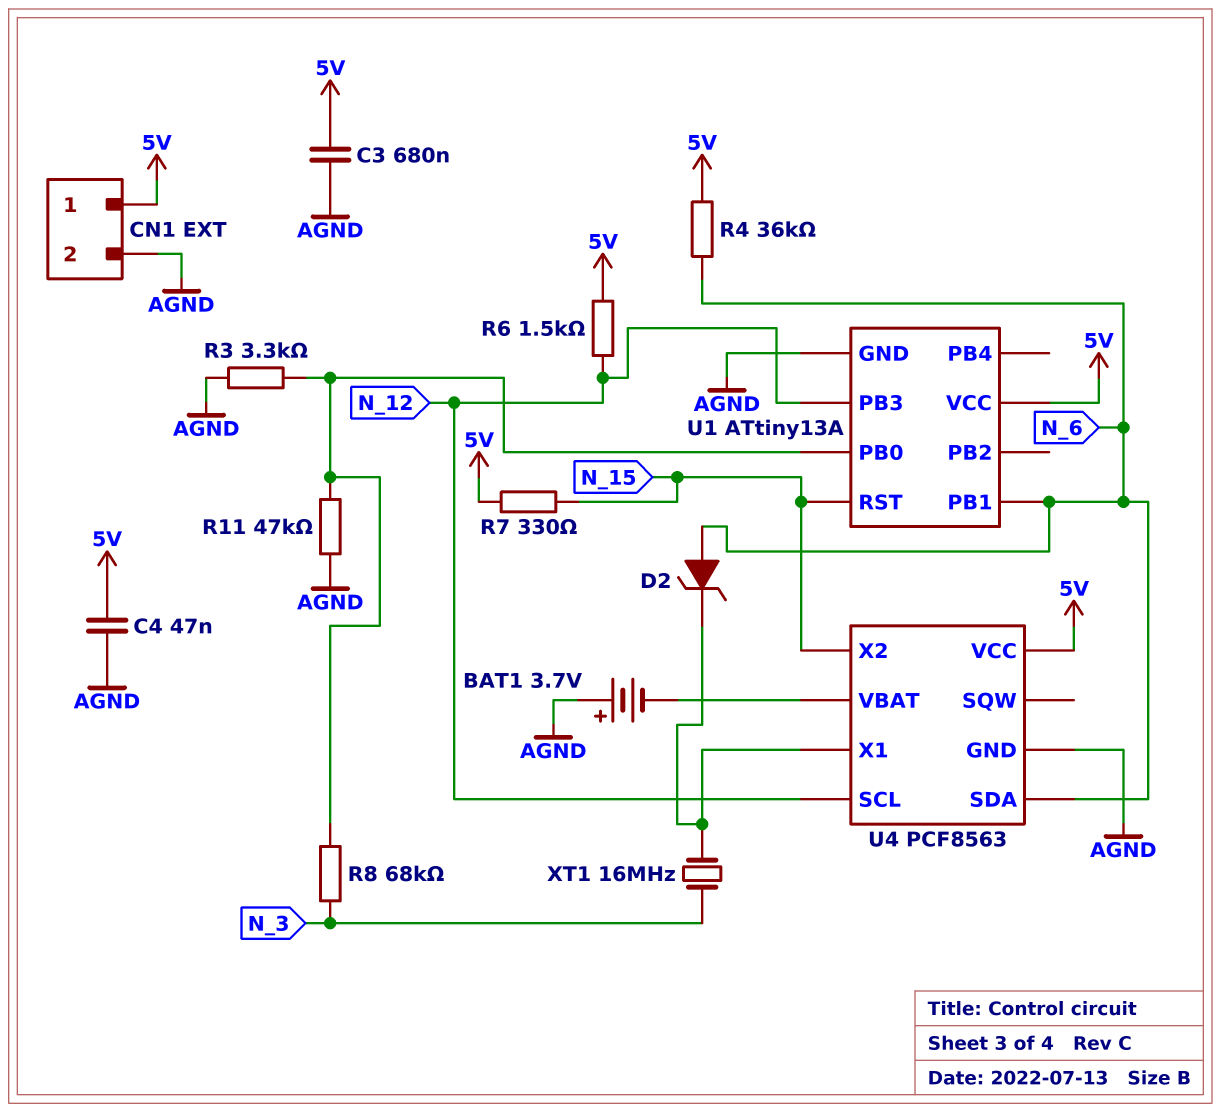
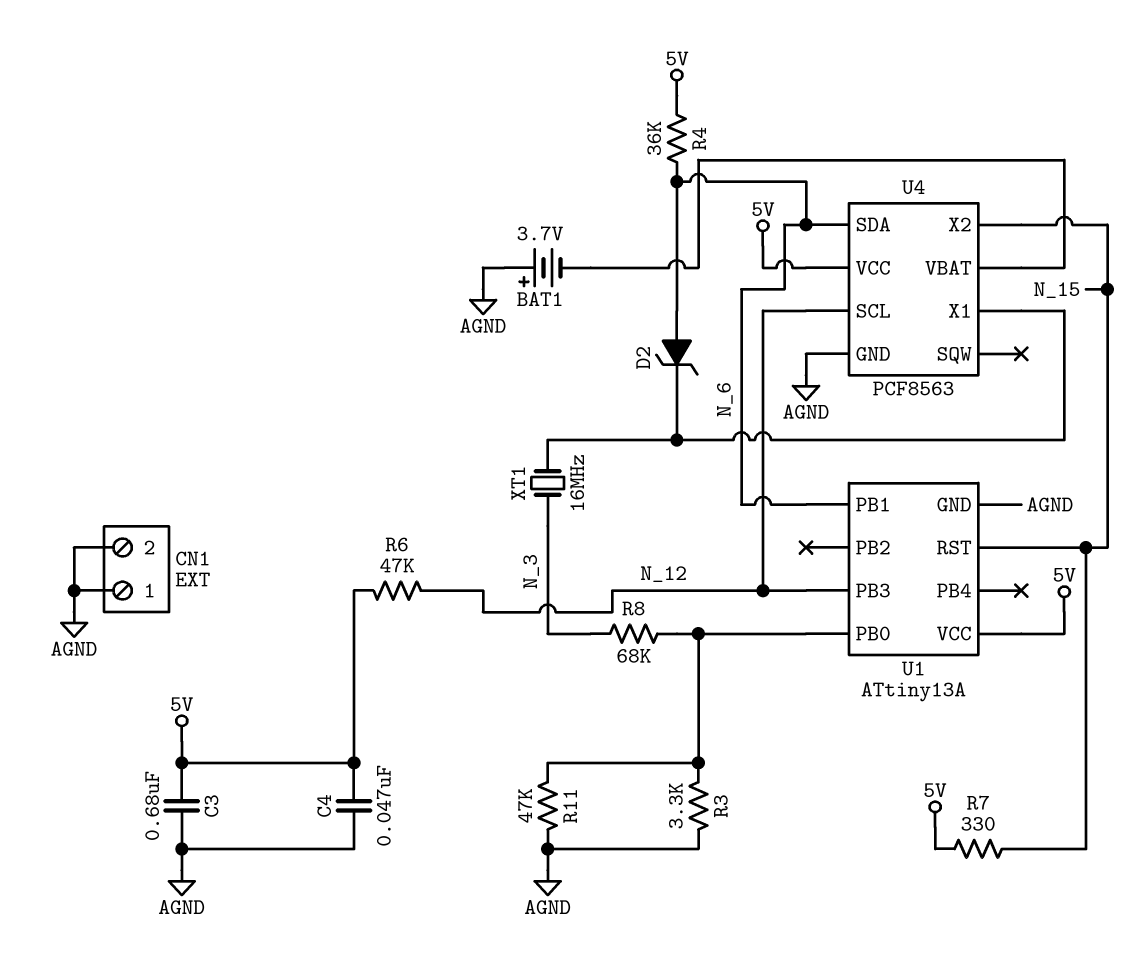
CN1 pin 1: 5V -> AGND
R6: 1.5k (5V, N_12) -> 47k (5V, N_12)

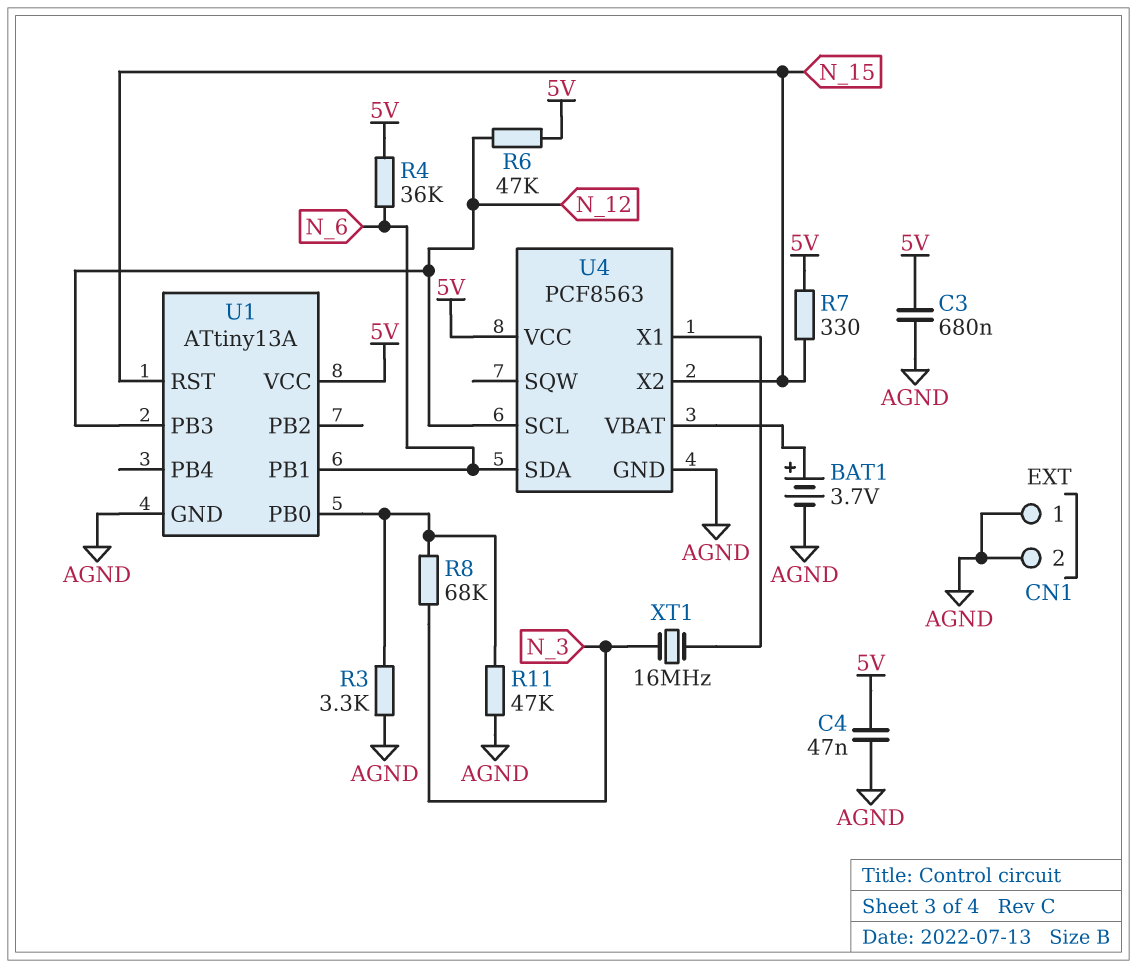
BAT1: 3.7V (plus AGND, minus U4/VBAT) -> 3.7V (plus U4/VBAT, minus AGND)
D2: zener (A N_6, K U4/X1) -> none

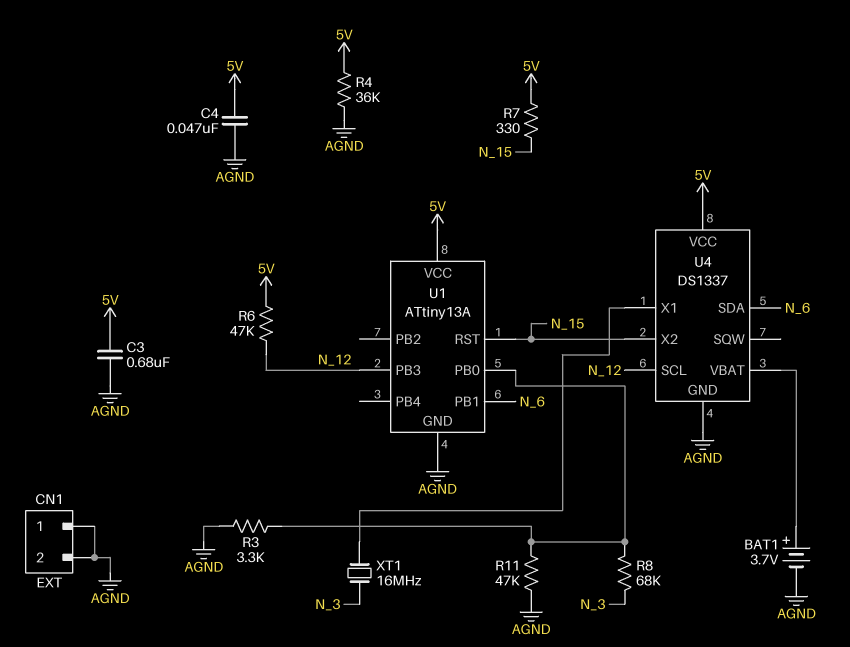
R4: 36k (5V, N_6) -> 36k (5V, AGND)
U4: PCF8563 -> DS1337

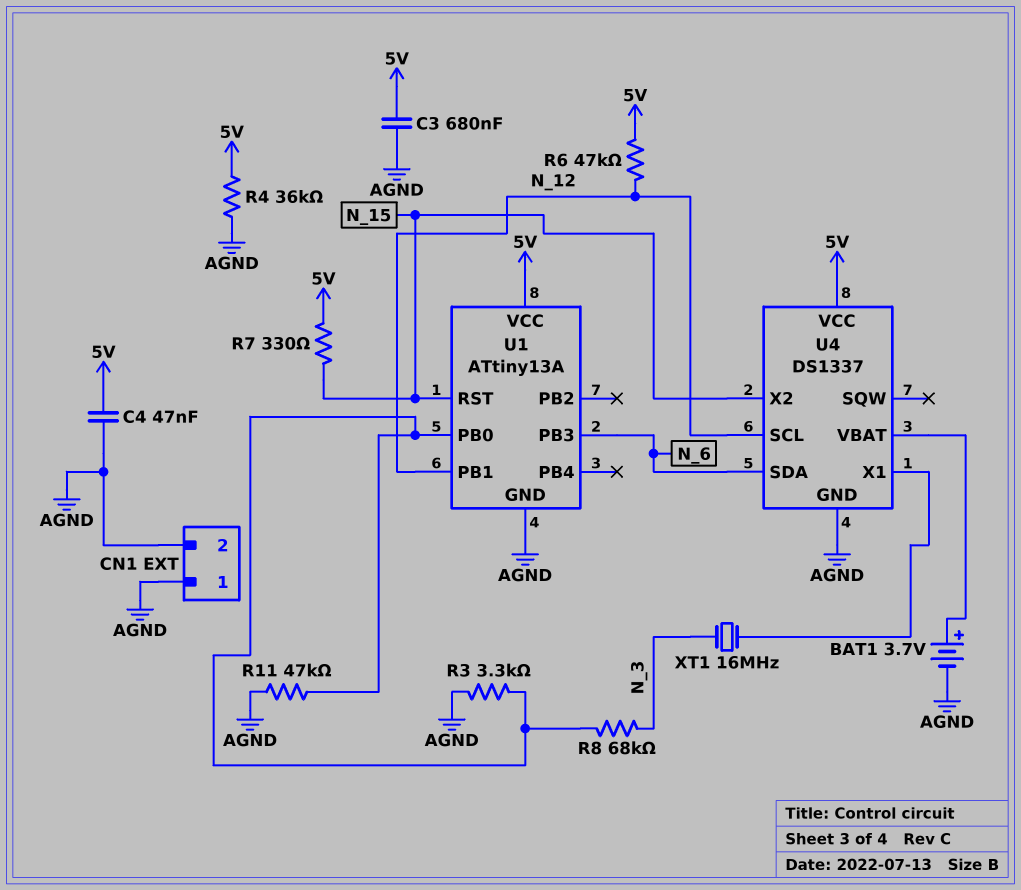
U1 pin PB1: N_6 -> N_12
U1 pin PB3: N_12 -> N_6

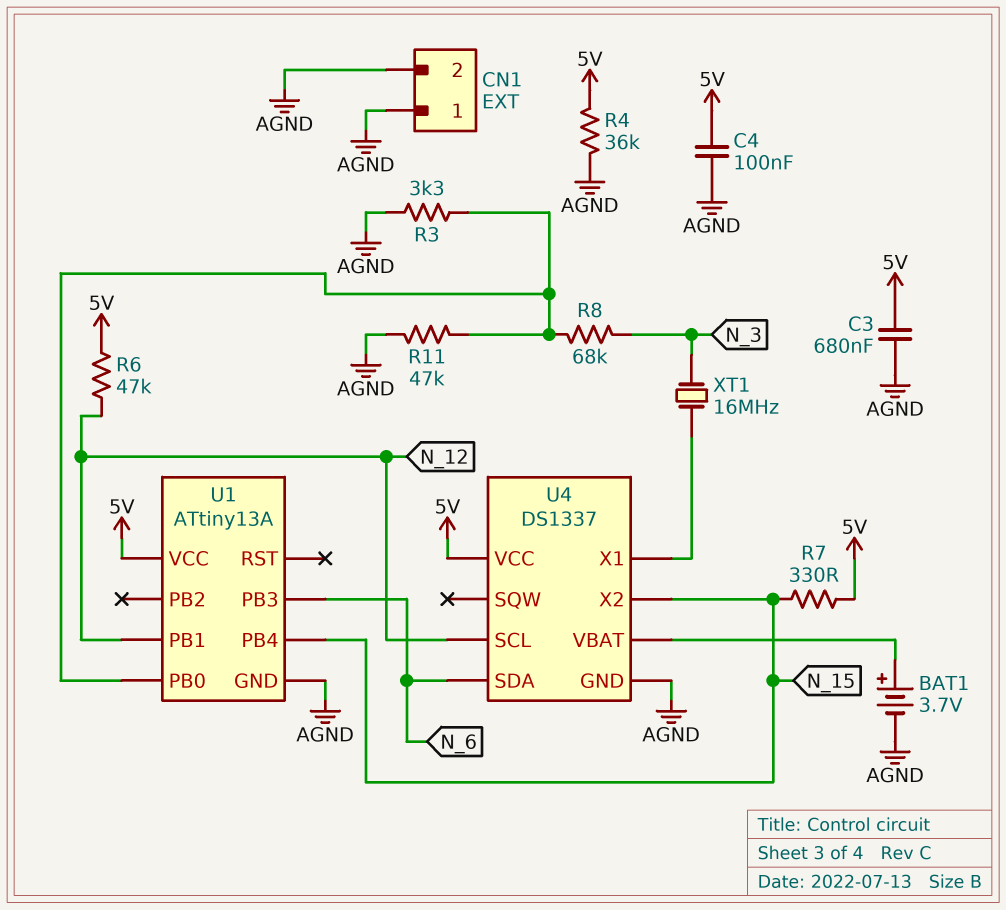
C4: 47nF (5V, AGND) -> 100nF (5V, AGND)
U1 pin PB4: none -> N_15
U1 pin RST: N_15 -> none

